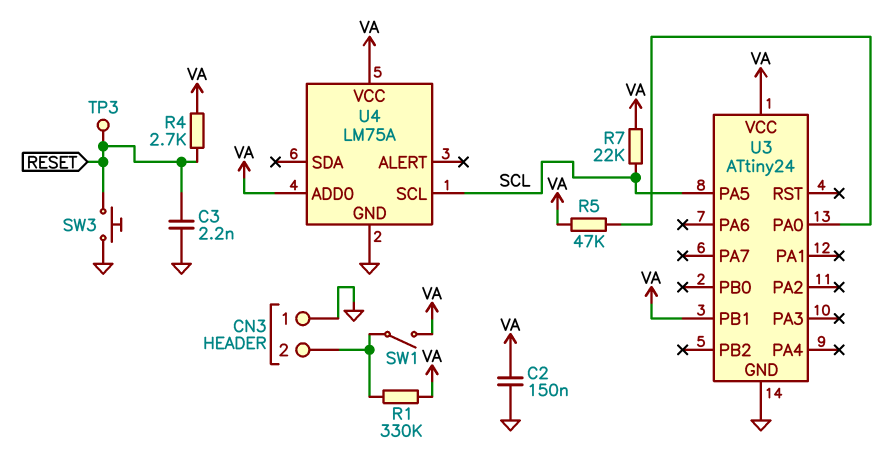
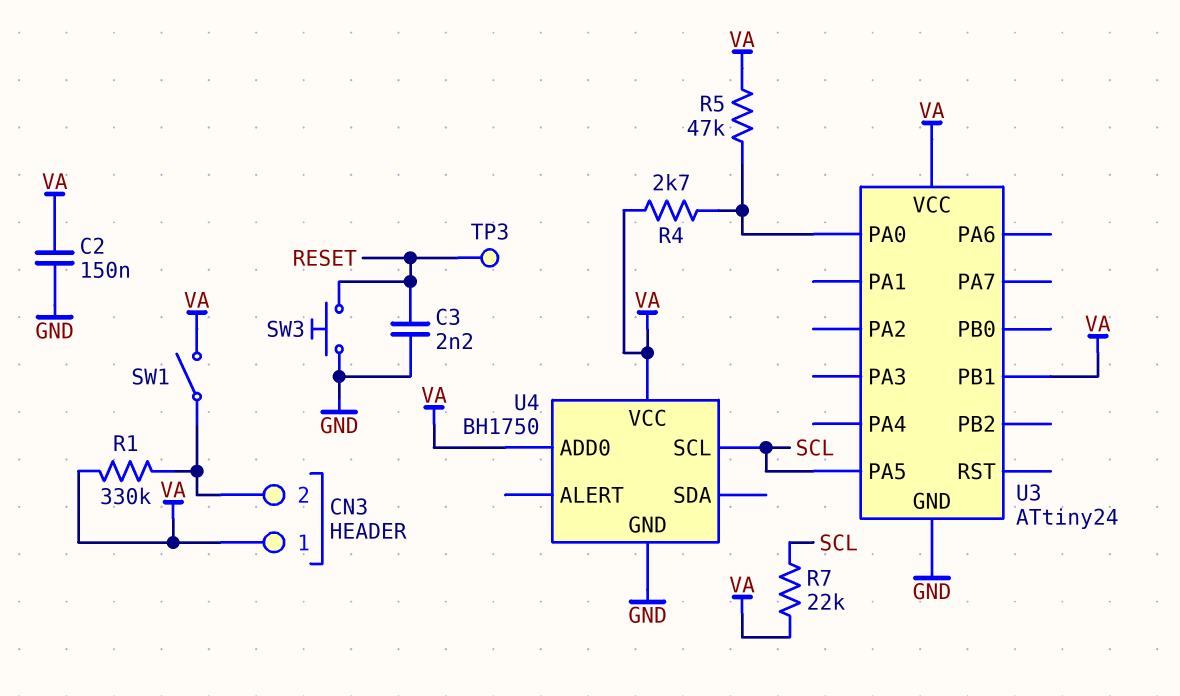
CN3 pin 1: GND -> VA
R4: 2.7k (RESET, VA) -> 2.7k (U3/PA0, VA)
U4: LM75A -> BH1750

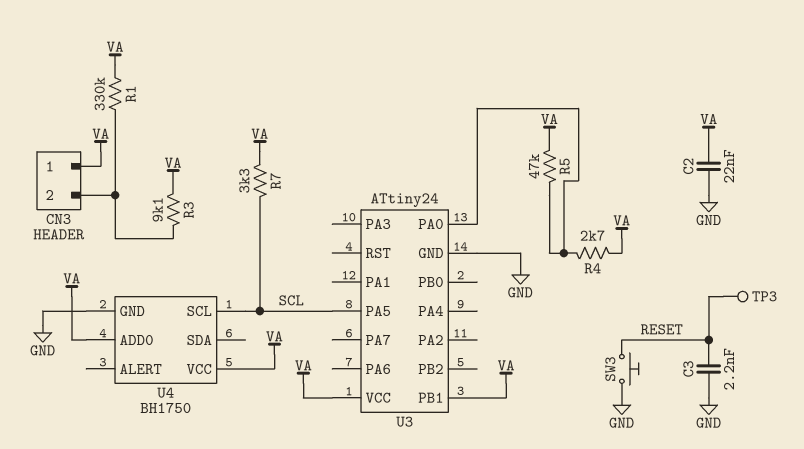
C2: 150nF (GND, VA) -> 22nF (GND, VA)
R3: none -> 9.1k (CN3/2, VA)
R7: 22k (SCL, VA) -> 3.3k (SCL, VA)
SW1: switch (CN3/2, VA) -> none

